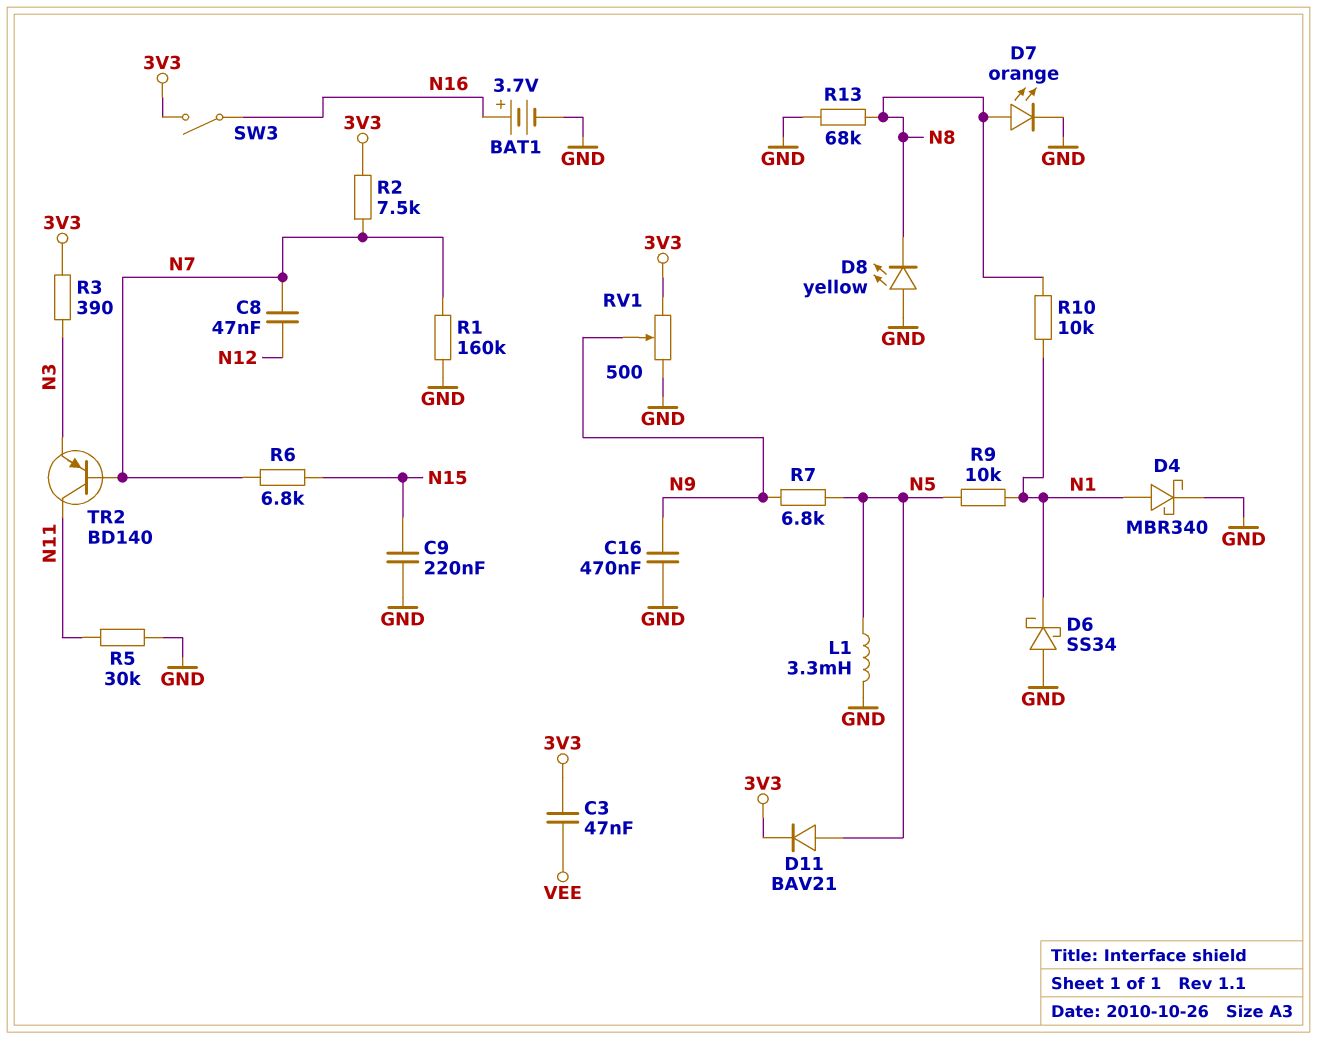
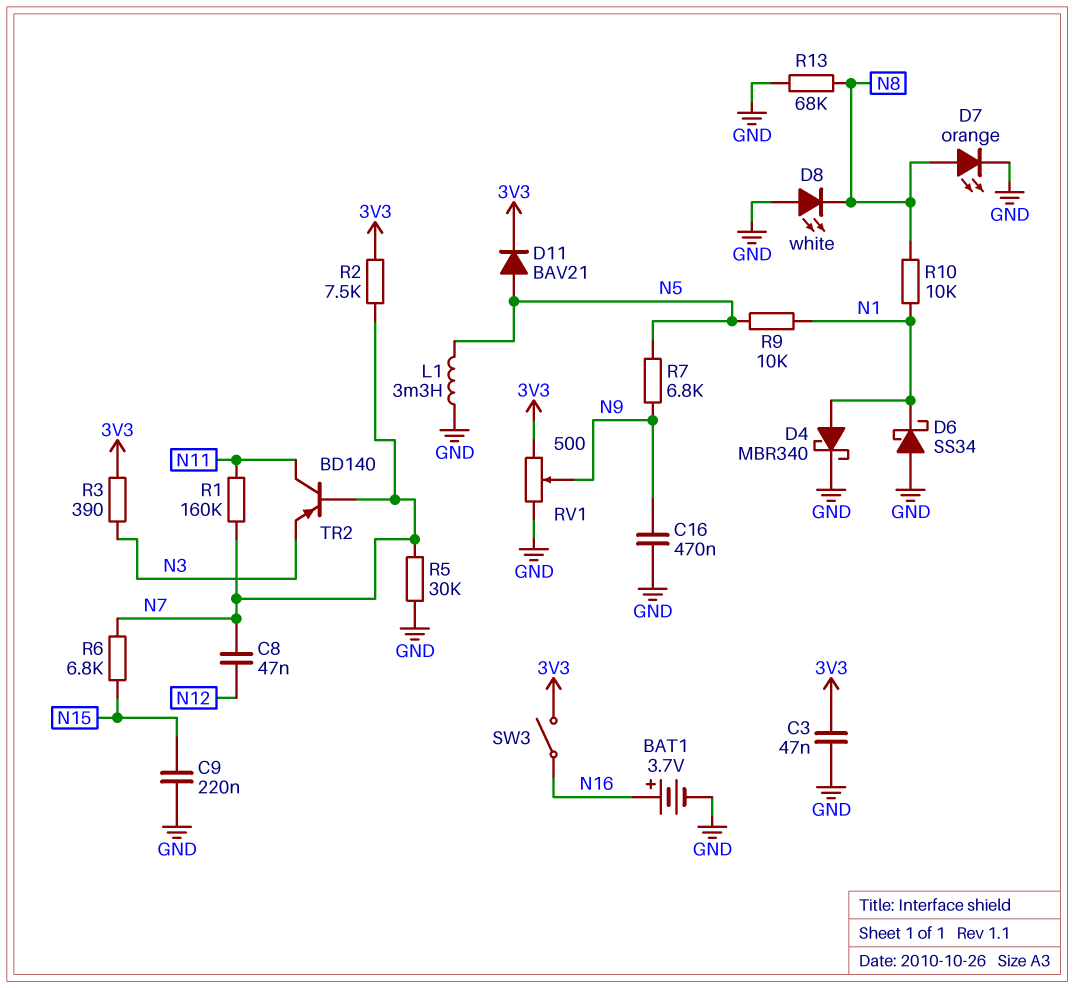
C3: 47nF (3V3, VEE) -> 47nF (3V3, GND)
D8: LED yellow (A GND, K N8) -> LED white (A GND, K N8)
R1: 160k (GND, N7) -> 160k (N7, N11)
R5: 30k (GND, N11) -> 30k (GND, N7)

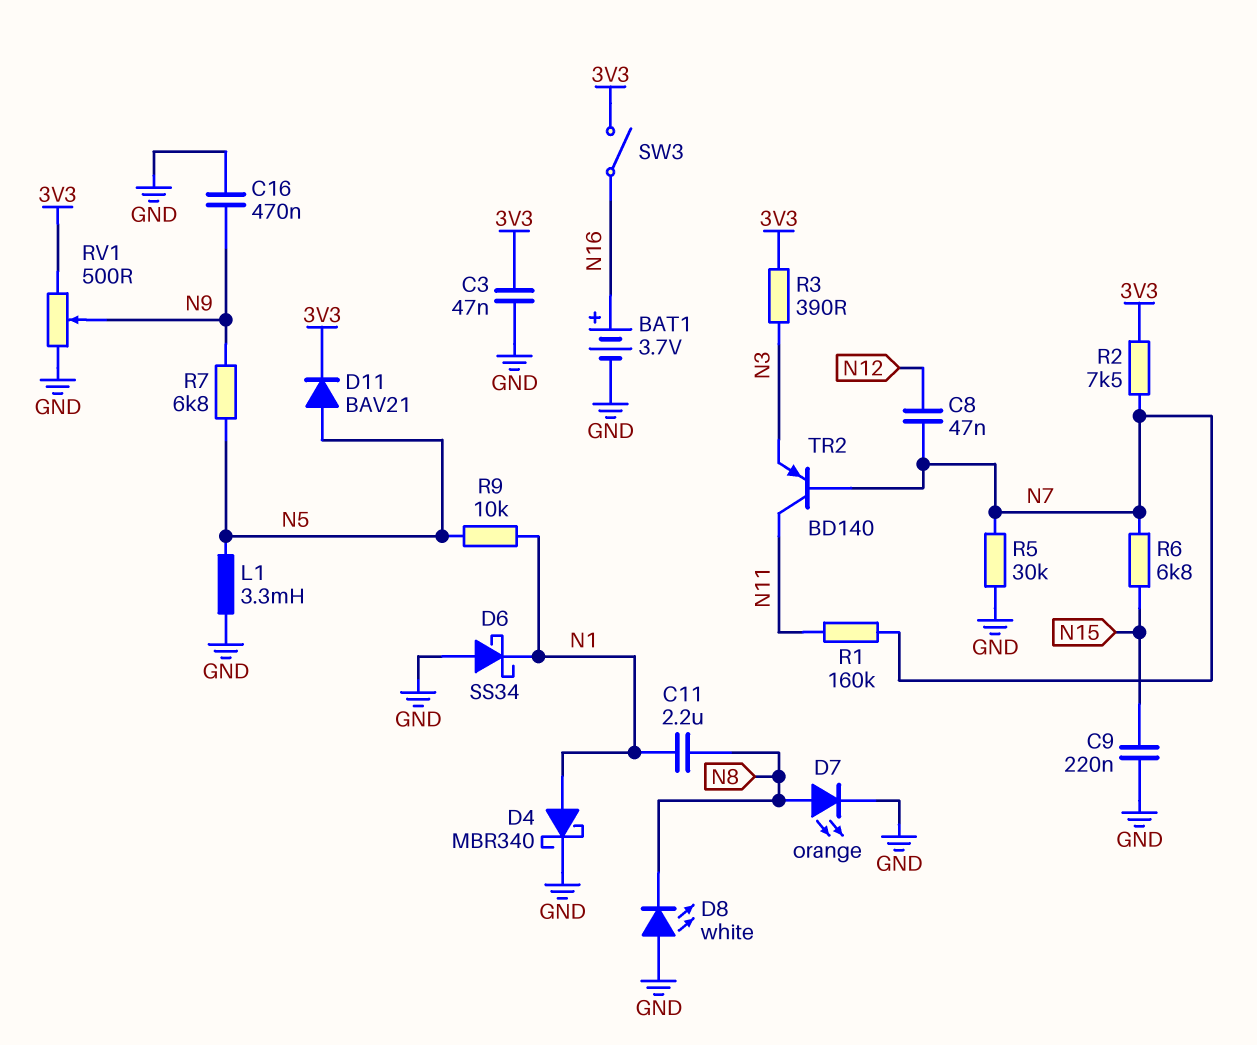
C11: none -> 2.2uF (N1, N8)
R10: 10k (N1, N8) -> none
R13: 68k (GND, N8) -> none

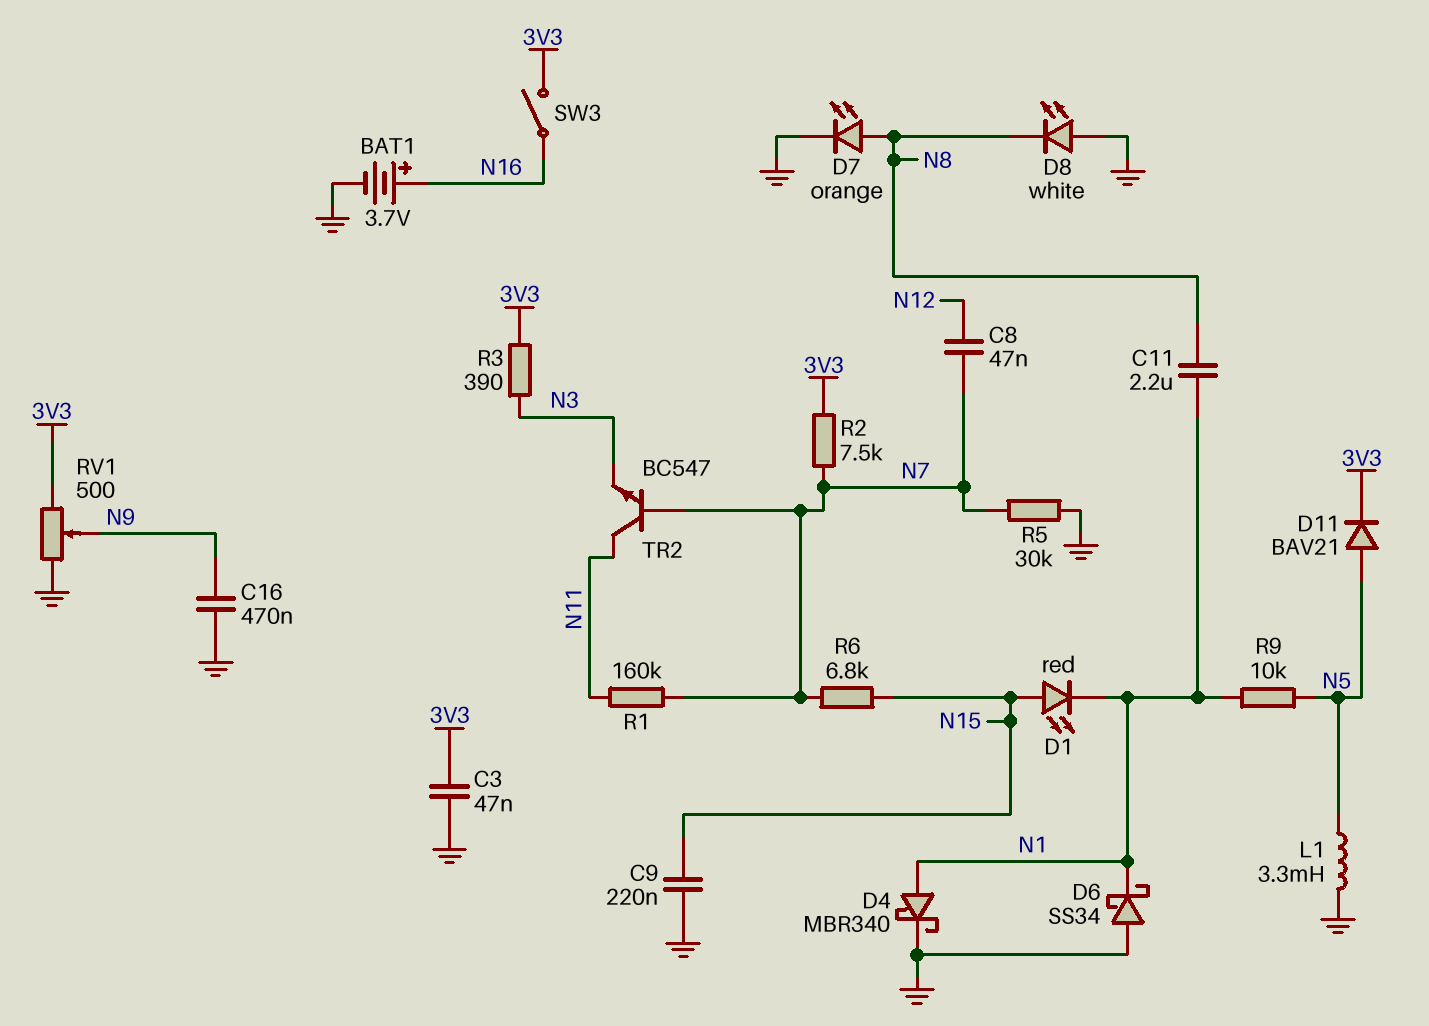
D1: none -> LED red (A N15, K N1)
R7: 6.8k (N5, N9) -> none
TR2: PNP BD140 (B N7, C N11, E N3) -> NPN BC547 (B N7, C N11, E N3)

